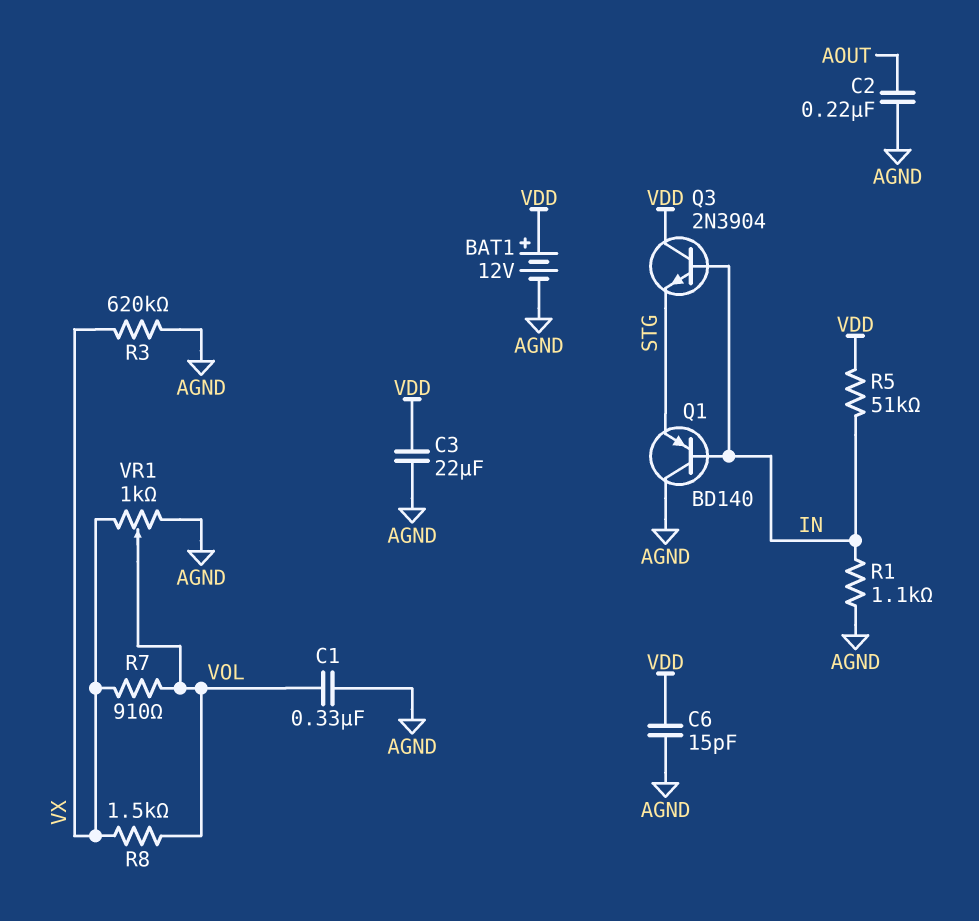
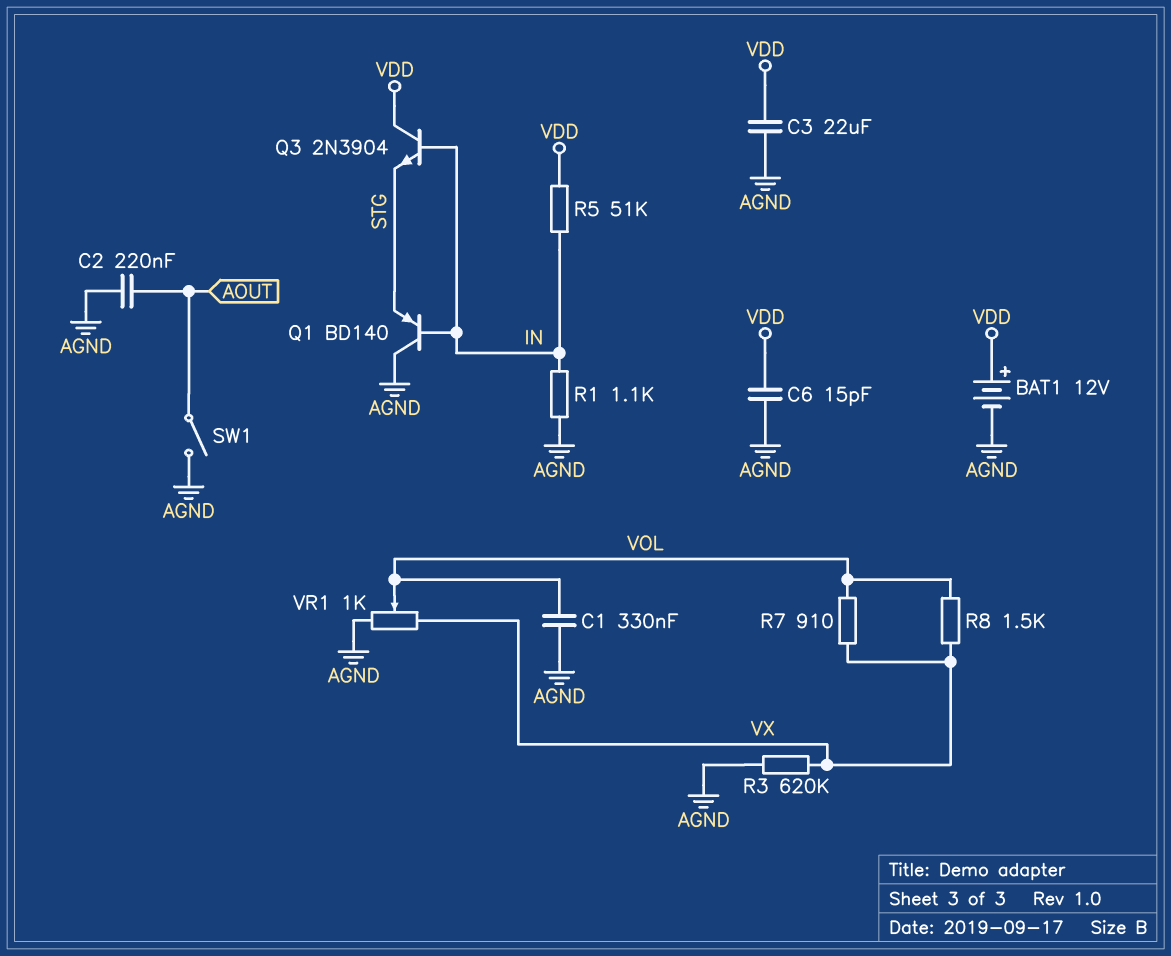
SW1: none -> switch (AGND, AOUT)

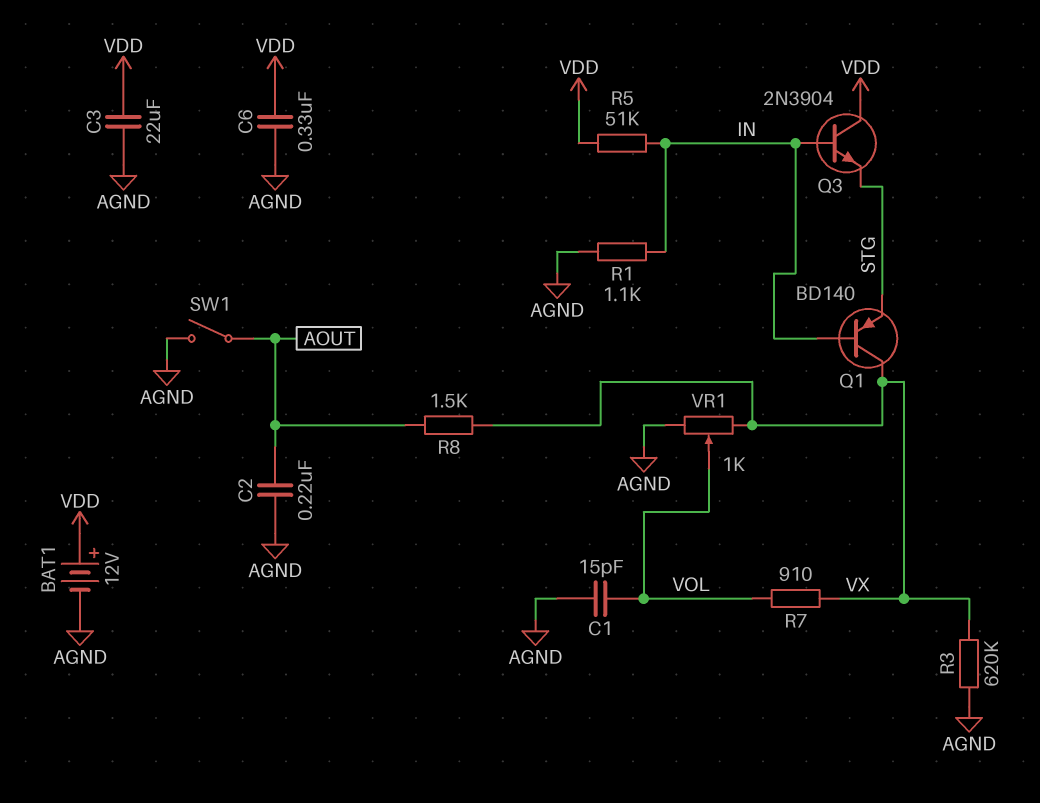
C1: 330nF (AGND, VOL) -> 15pF (AGND, VOL)
C6: 15pF (AGND, VDD) -> 330nF (AGND, VDD)
Q1: PNP BD140 (B IN, C AGND, E STG) -> PNP BD140 (B IN, C VX, E STG)
R8: 1.5k (VOL, VX) -> 1.5k (AOUT, VX)

